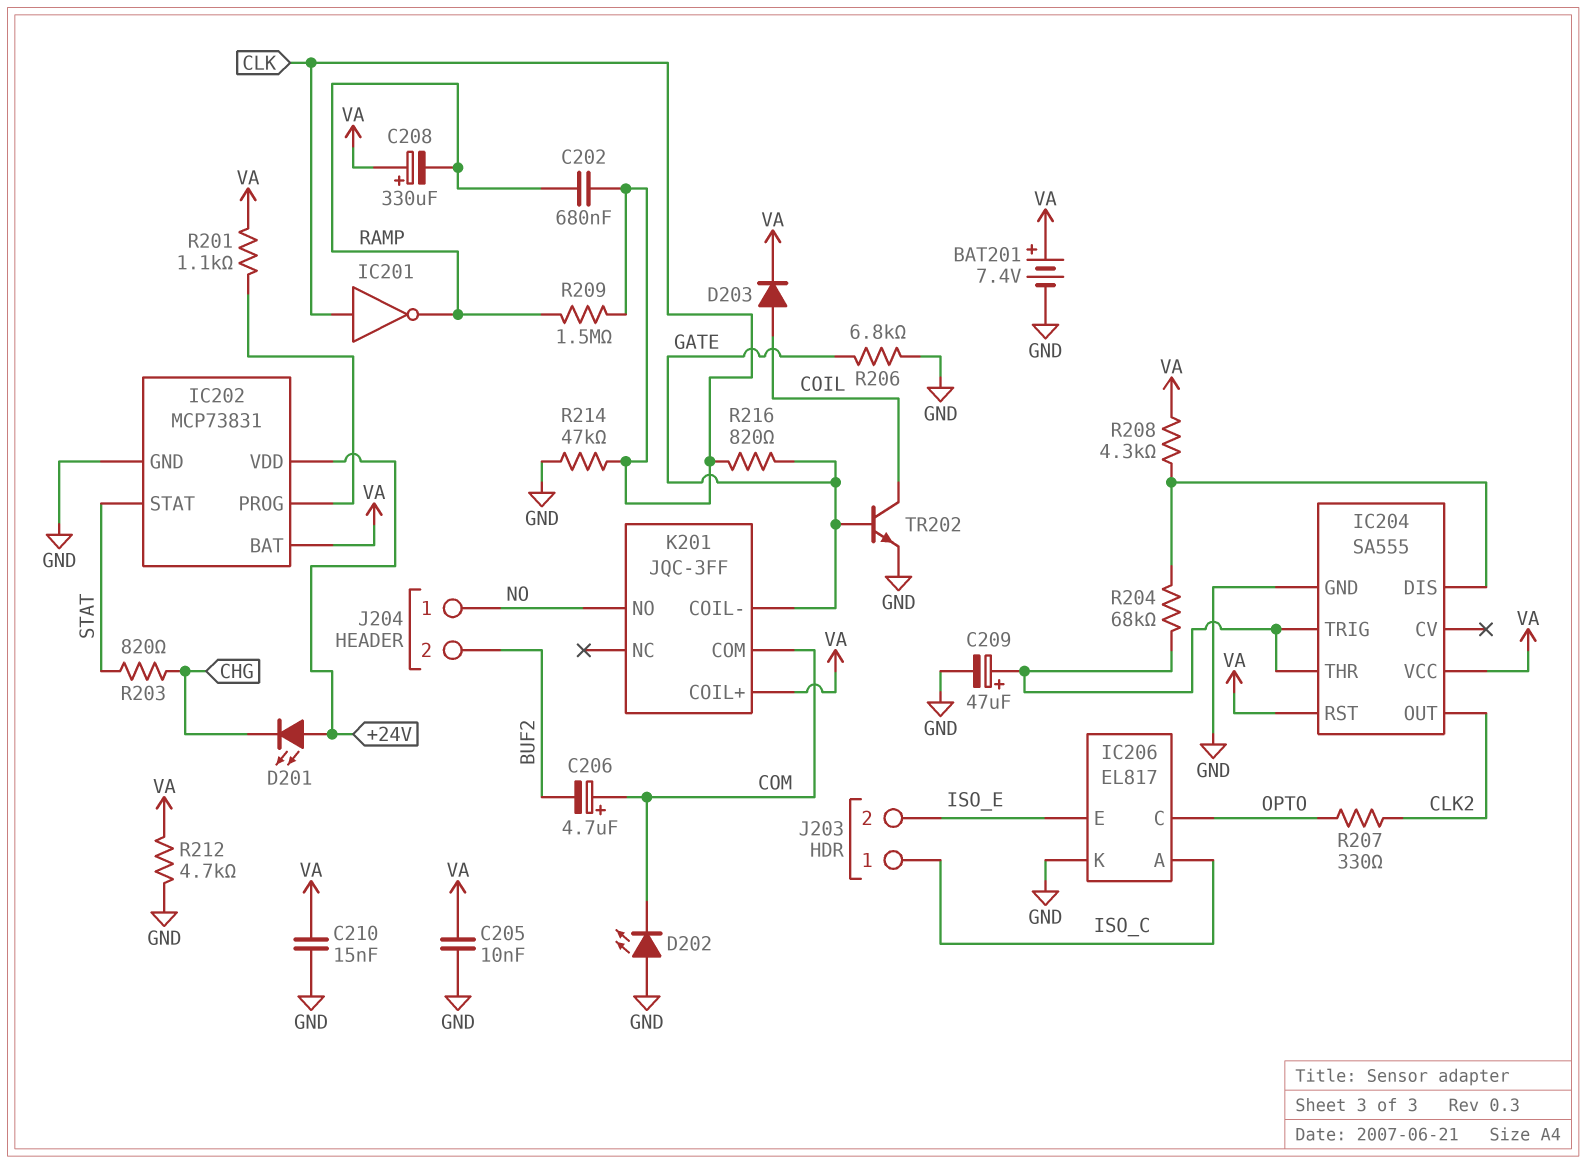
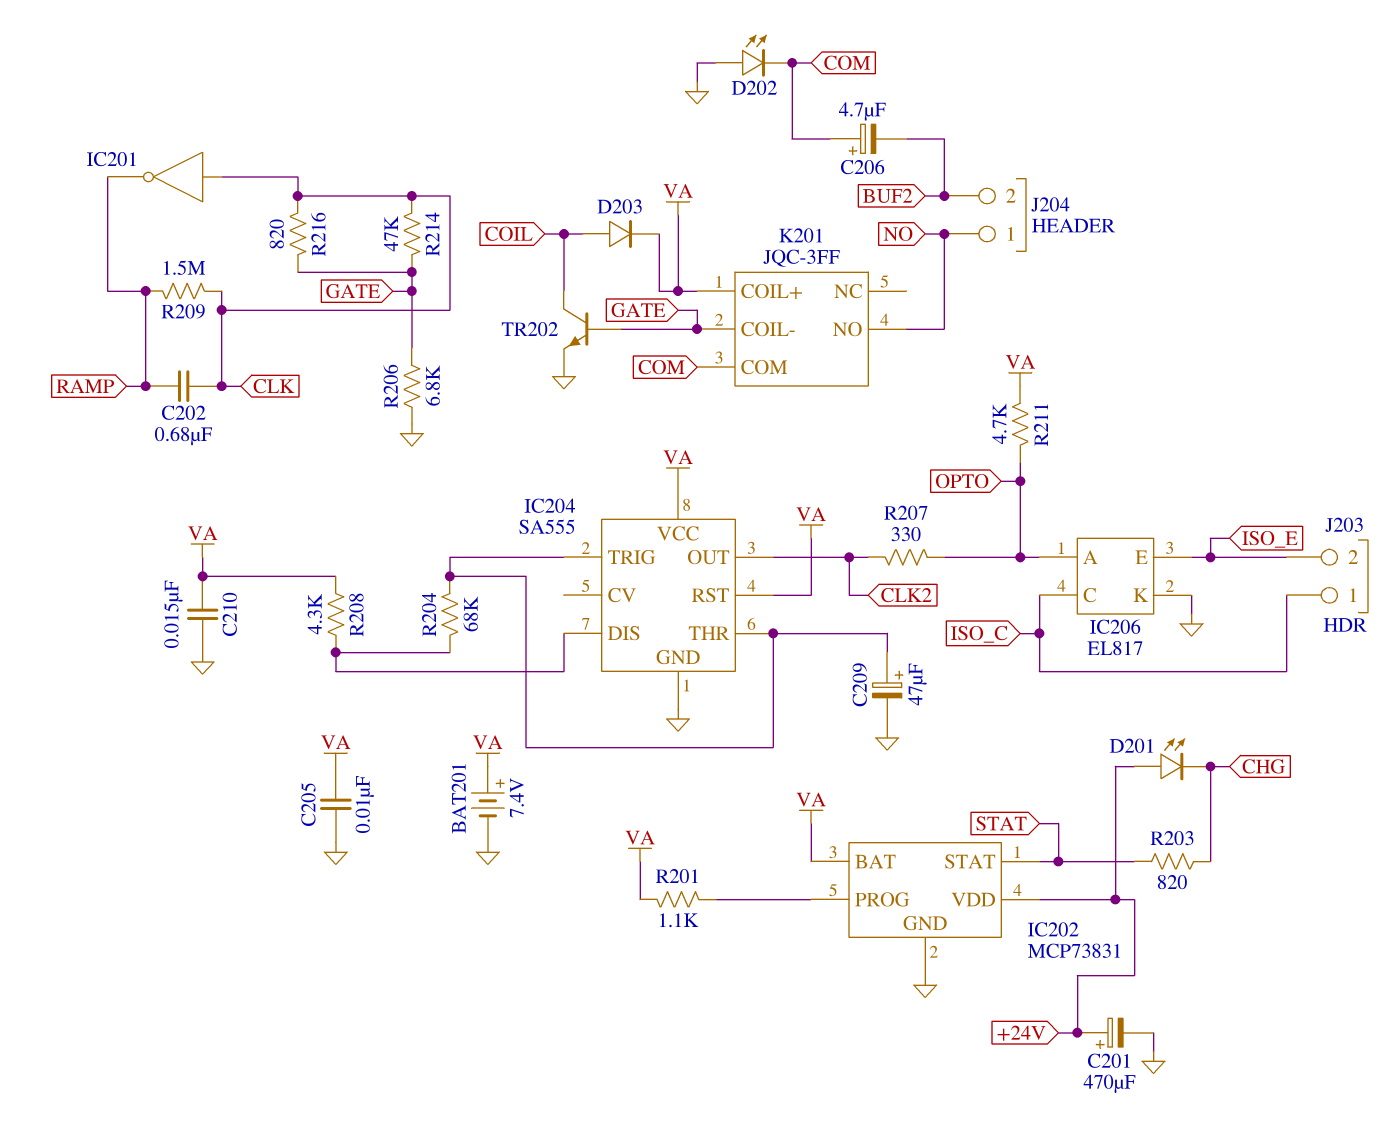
C201: none -> 470uF (plus +24V, minus GND)
C208: 330uF (plus VA, minus RAMP) -> none
IC206 pin A: ISO_C -> OPTO
IC206 pin C: OPTO -> ISO_C
R211: none -> 4.7k (OPTO, VA)
R212: 4.7k (GND, VA) -> none
R214: 47k (CLK, GND) -> 47k (CLK, GATE)

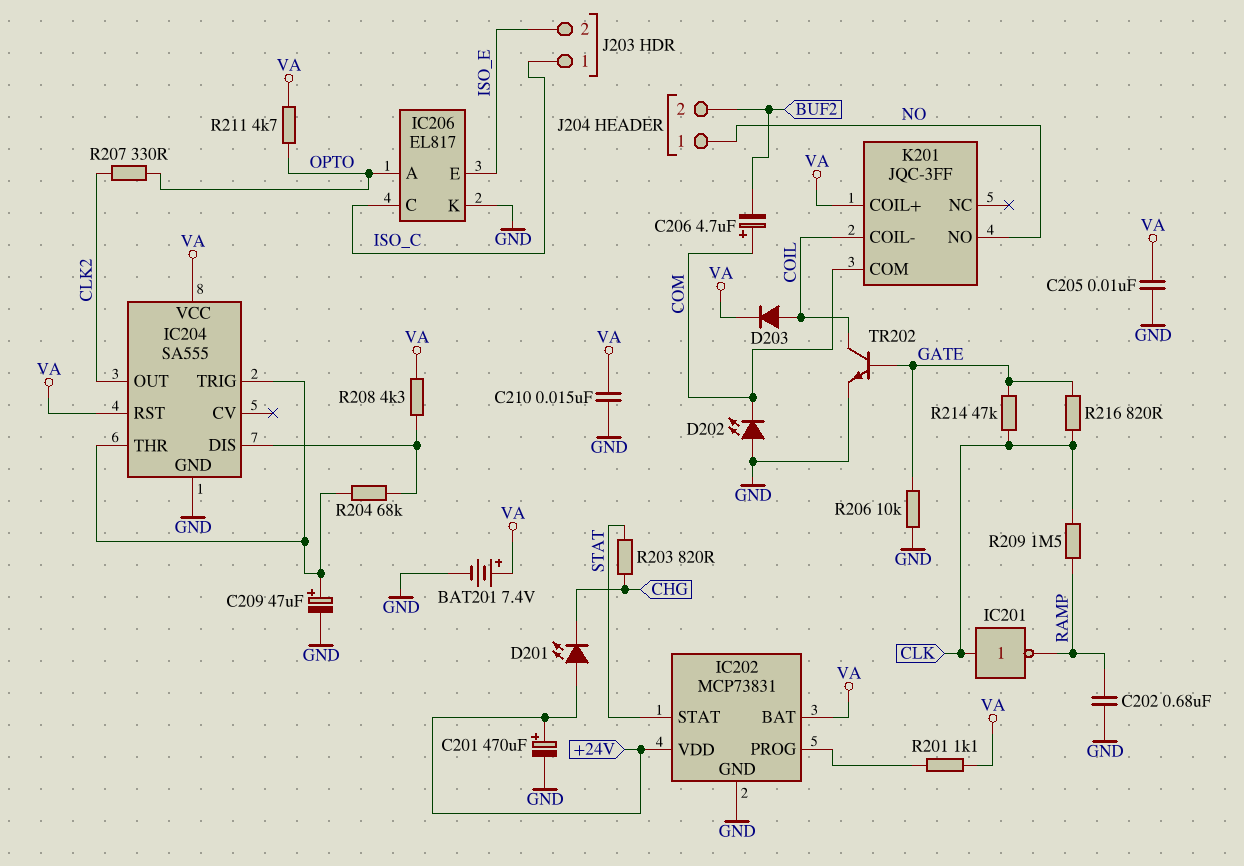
C202: 680nF (CLK, RAMP) -> 680nF (GND, RAMP)
K201 pin COIL-: GATE -> COIL
R206: 6.8k (GATE, GND) -> 10k (GATE, GND)

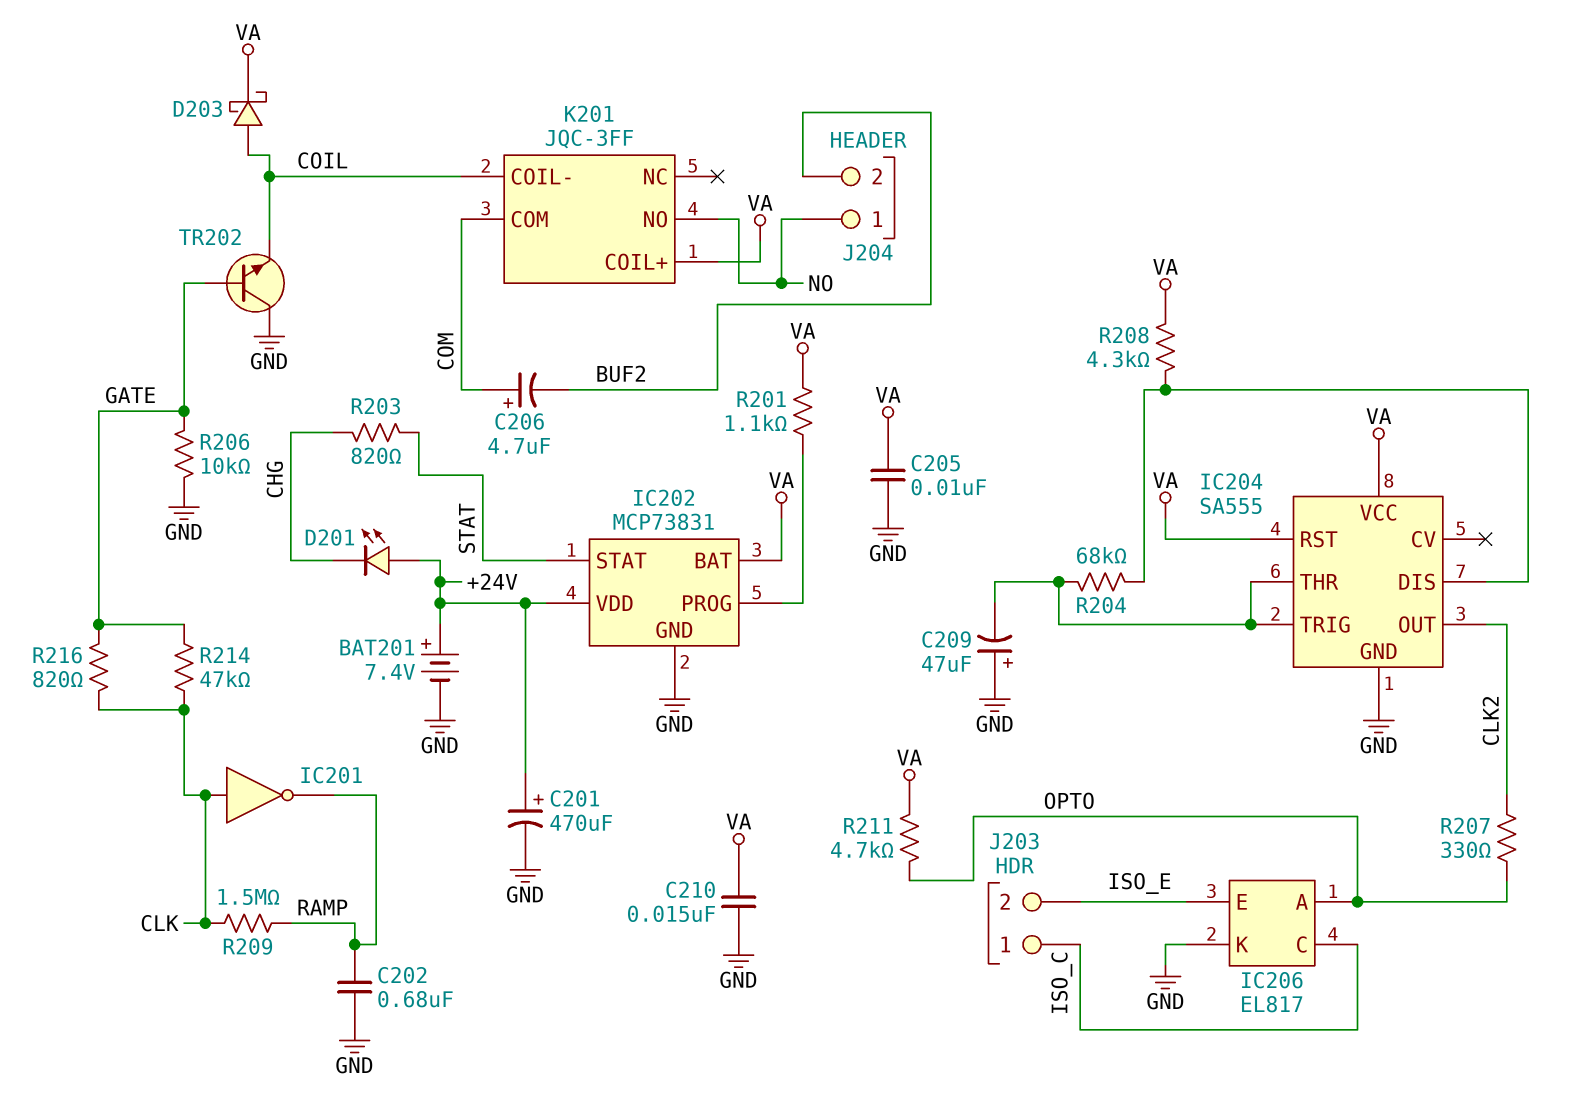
BAT201: 7.4V (plus VA, minus GND) -> 7.4V (plus +24V, minus GND)
C209: 47uF (plus IC204/THR, minus GND) -> 47uF (plus GND, minus IC204/THR)
D202: LED (A GND, K COM) -> none
D203: diode (A COIL, K VA) -> schottky (A COIL, K VA)
TR202: NPN (B GATE, C COIL, E GND) -> NPN (B GATE, C GND, E COIL)

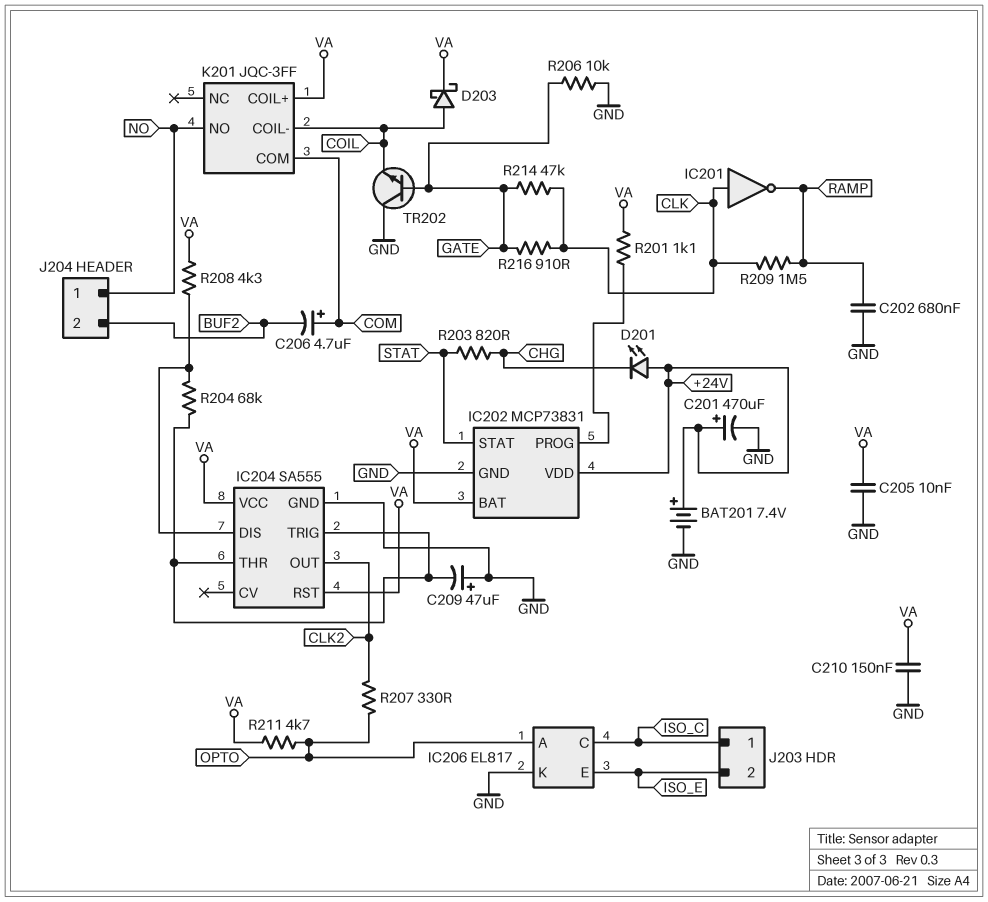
C210: 15nF (GND, VA) -> 150nF (GND, VA)
R216: 820 (CLK, GATE) -> 910 (CLK, GATE)

